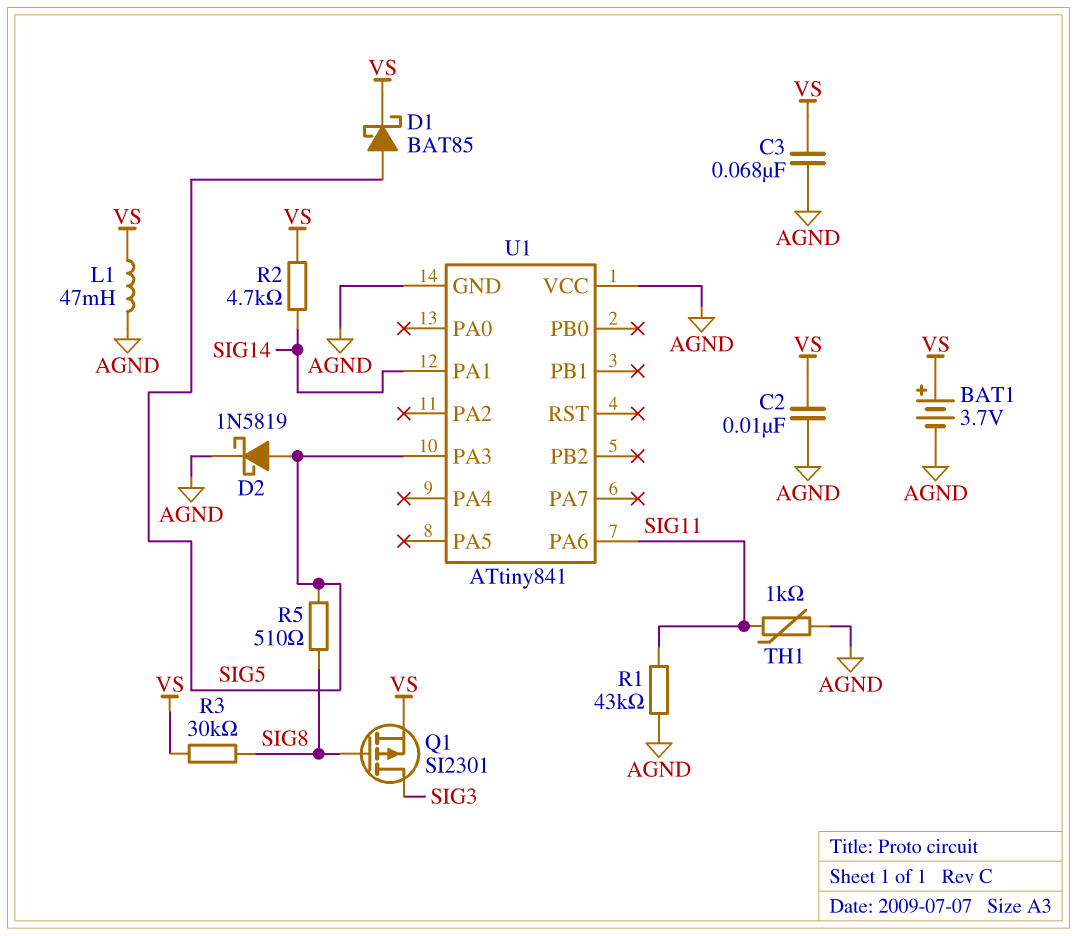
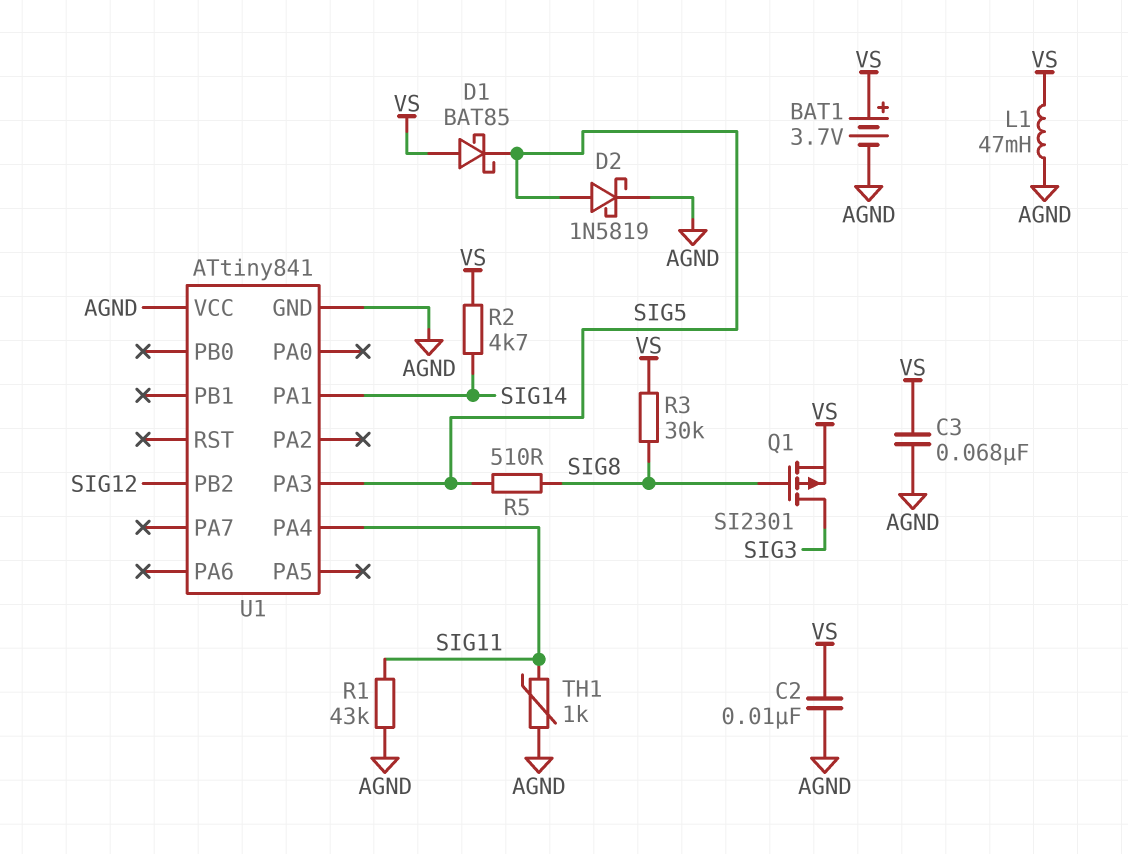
D1: schottky BAT85 (A SIG5, K VS) -> schottky BAT85 (A VS, K SIG5)
U1 pin PA4: none -> SIG11
U1 pin PA6: SIG11 -> none
U1 pin PB2: none -> SIG12

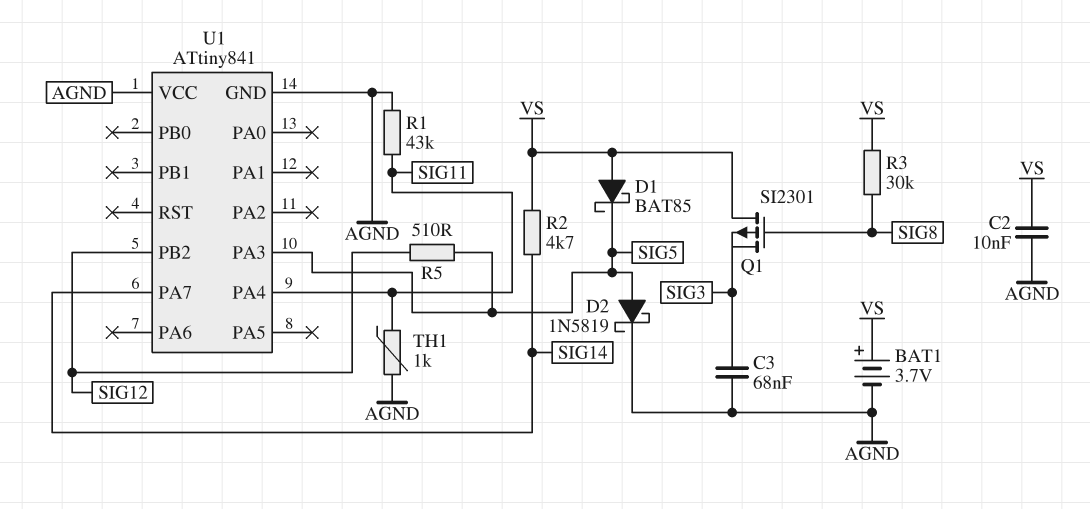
C3: 68nF (AGND, VS) -> 68nF (AGND, SIG3)
L1: 47mH (AGND, VS) -> none
Q1: PMOS SI2301 (G SIG8, D SIG3, S VS) -> PMOS SI2301 (G SIG8, D VS, S SIG3)
R5: 510 (SIG5, SIG8) -> 510 (SIG5, SIG12)
U1 pin PA1: SIG14 -> none
U1 pin PA7: none -> SIG14

